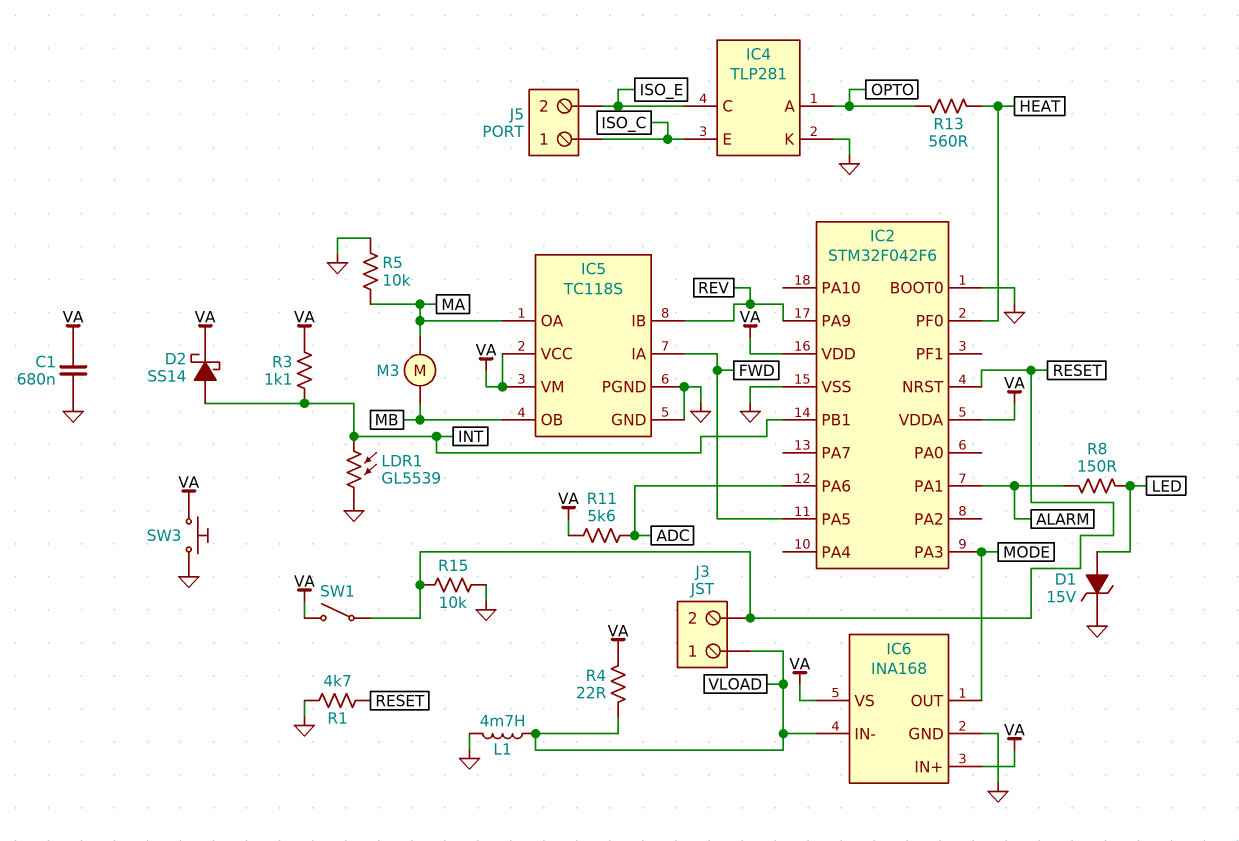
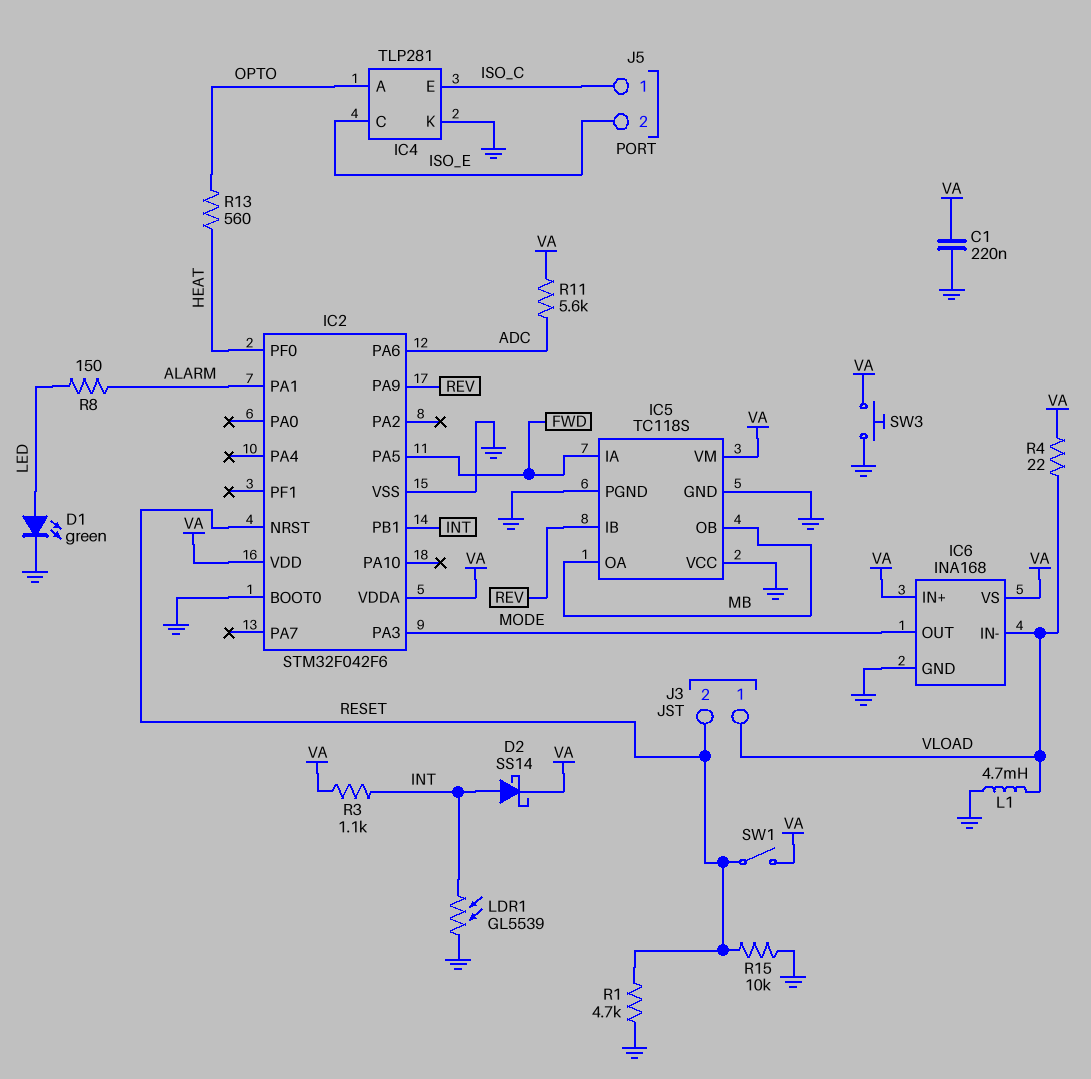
C1: 680nF (GND, VA) -> 220nF (GND, VA)
D1: zener 15V (A LED, K GND) -> LED green (A LED, K GND)
IC5 pin OA: MA -> MB
IC5 pin VCC: VA -> GND
M3: motor (MA, MB) -> none
R5: 10k (GND, MA) -> none

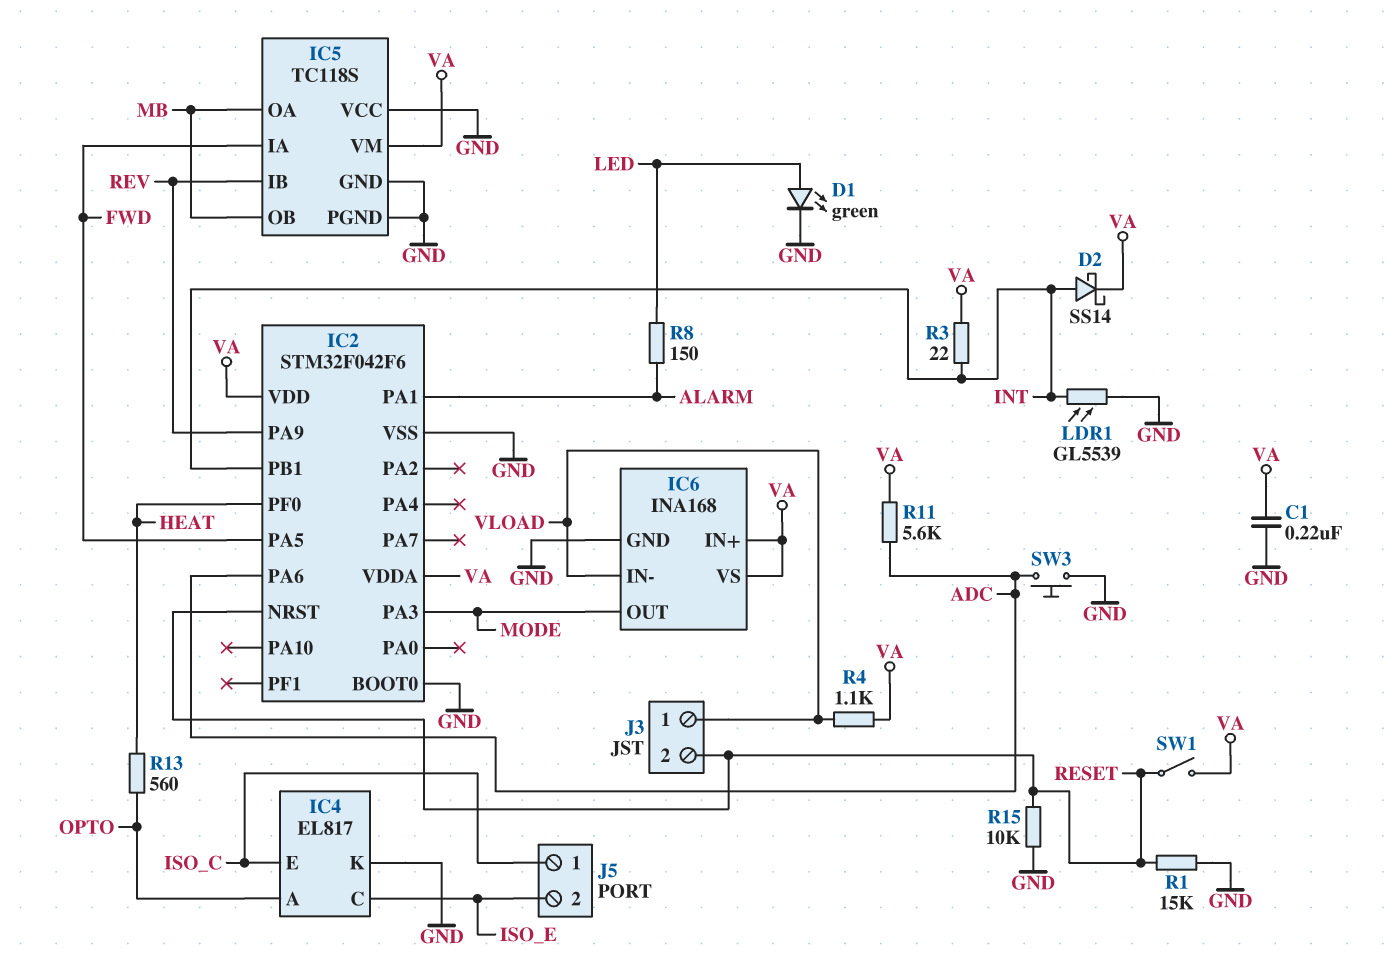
IC4: TLP281 -> EL817
L1: 4.7mH (GND, VLOAD) -> none
R1: 4.7k (GND, RESET) -> 15k (GND, RESET)
R3: 1.1k (INT, VA) -> 22 (INT, VA)
R4: 22 (VA, VLOAD) -> 1.1k (VA, VLOAD)
SW3: button (GND, VA) -> button (ADC, GND)

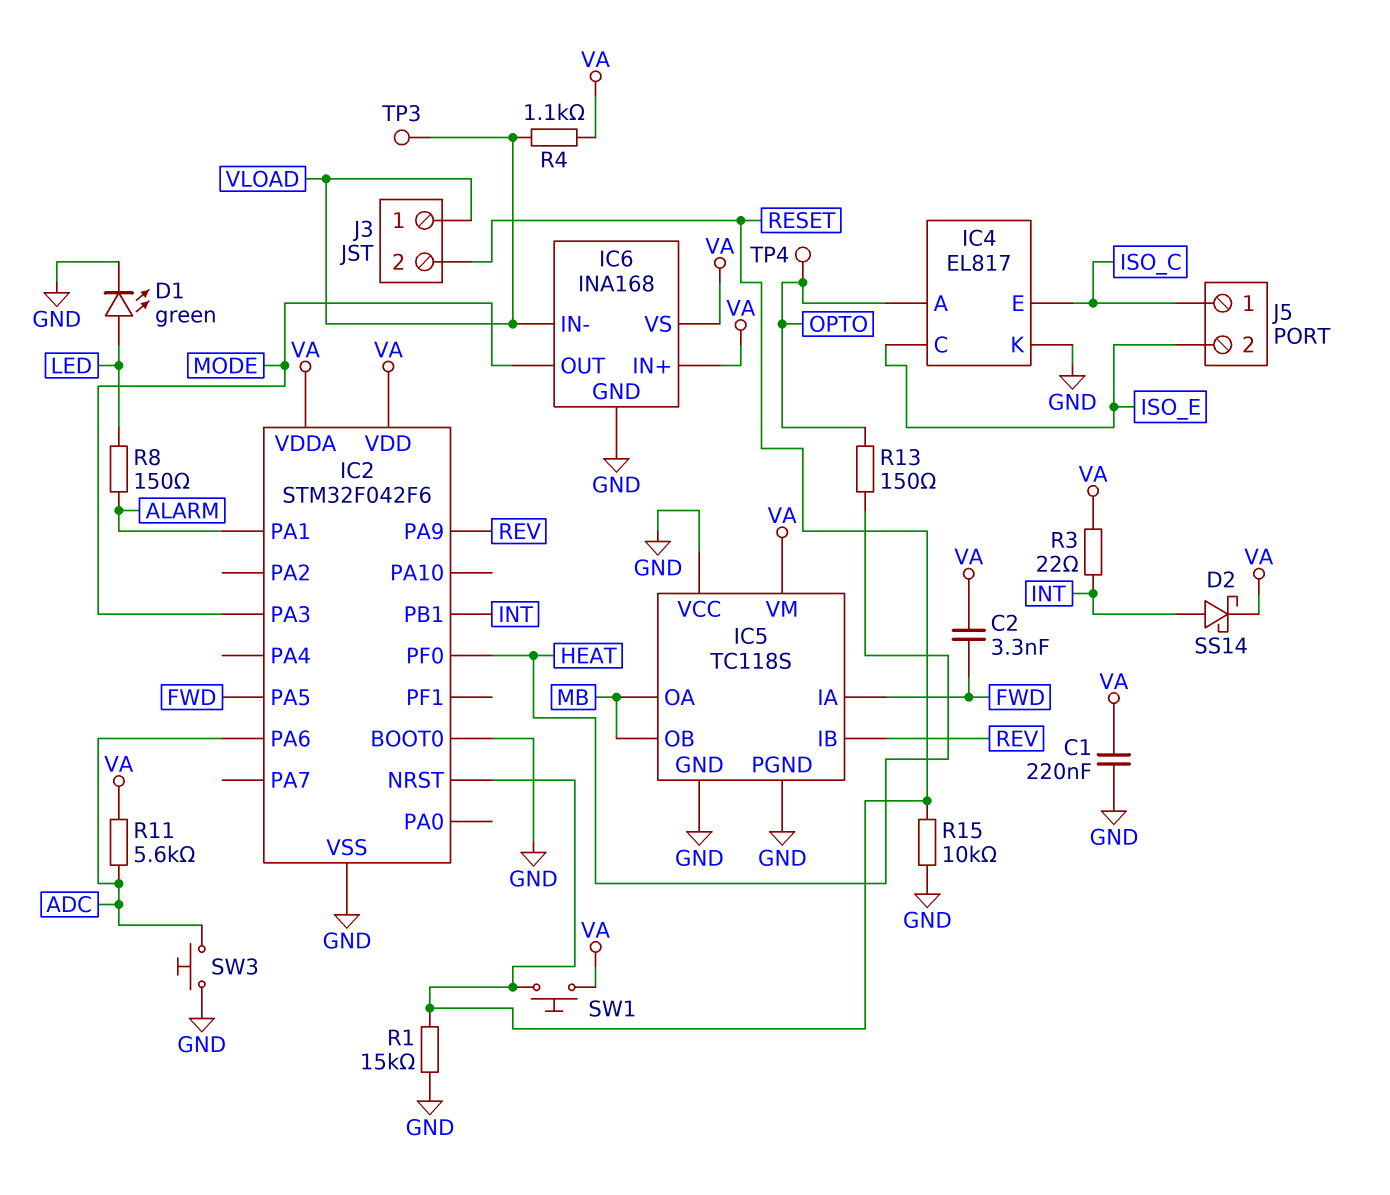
C2: none -> 3.3nF (FWD, VA)
LDR1: GL5539 (GND, INT) -> none
R13: 560 (HEAT, OPTO) -> 150 (HEAT, OPTO)
SW1: switch (RESET, VA) -> button (RESET, VA)
TP3: none -> test point (VLOAD)
TP4: none -> test point (OPTO)

